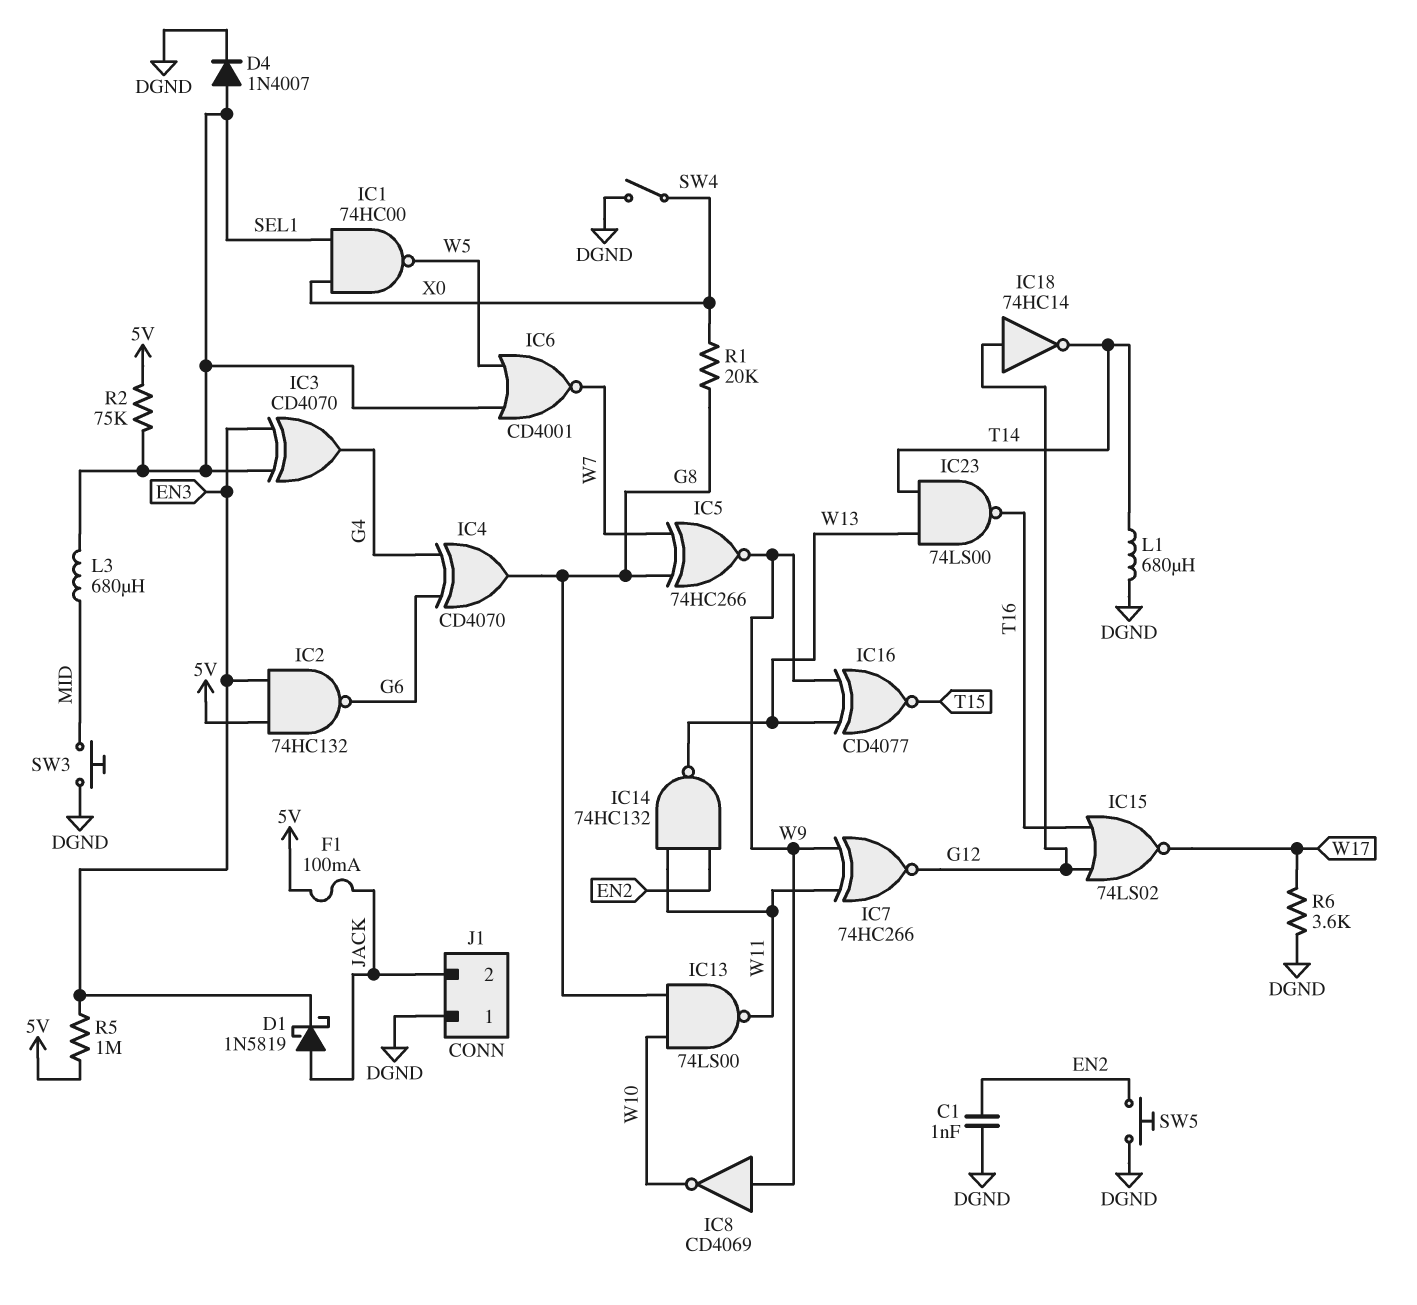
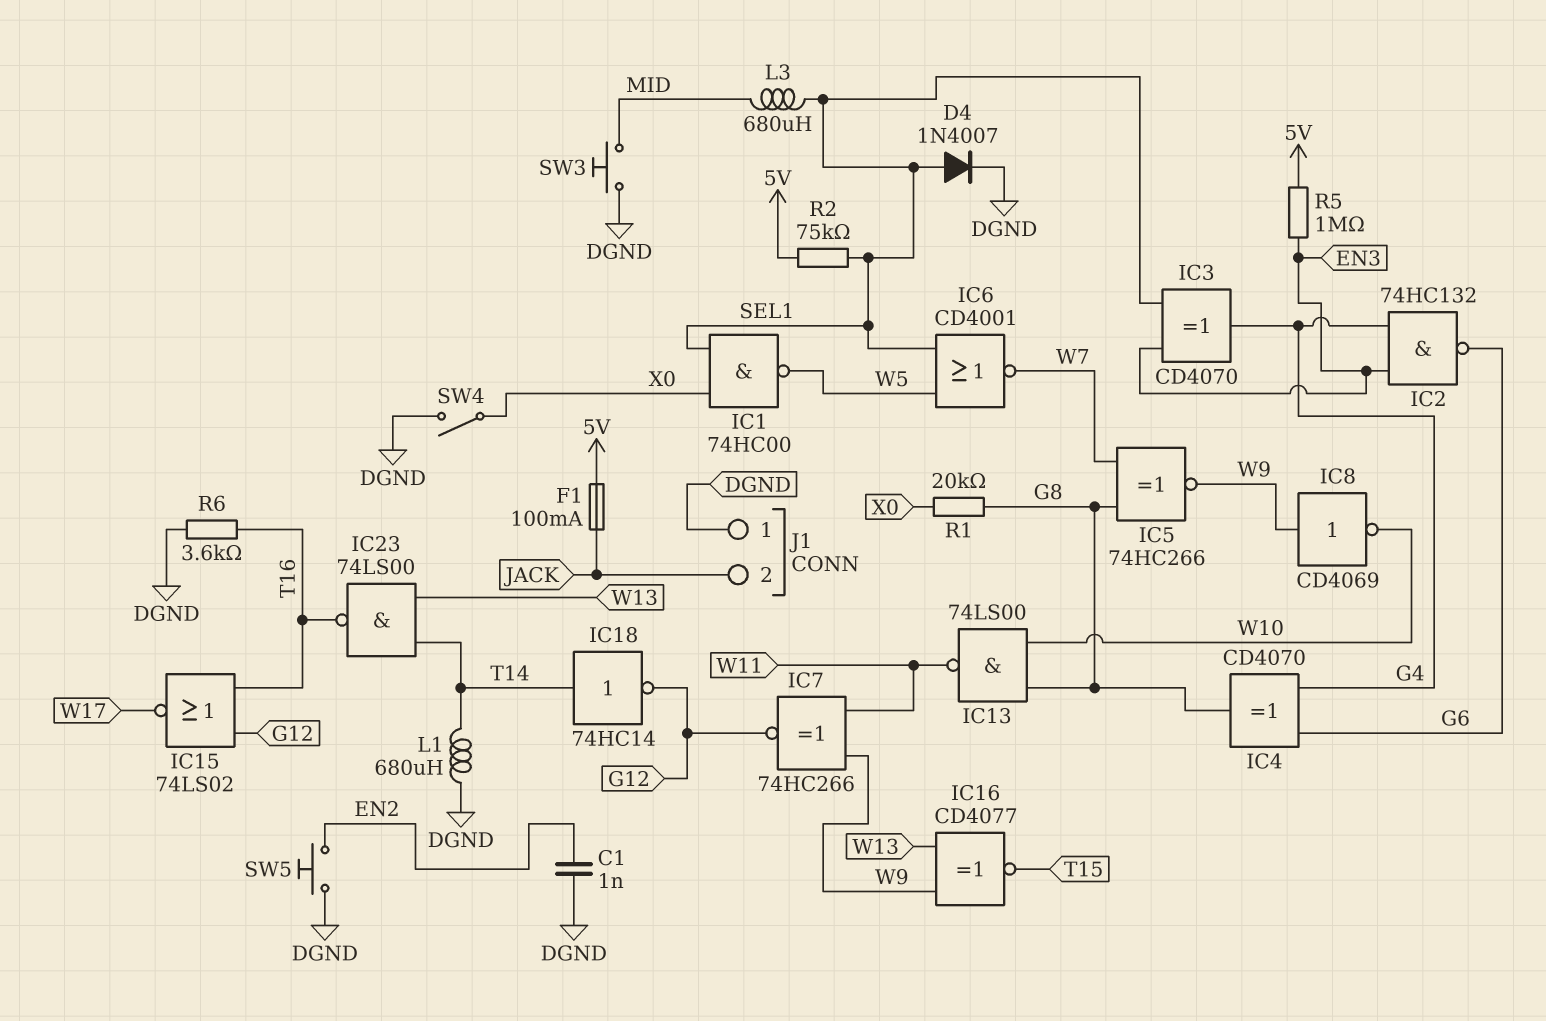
D1: schottky 1N5819 (A JACK, K EN3) -> none
IC2: NAND 74HC132 (in 5V, in EN3, out G6) -> NAND 74HC132 (in EN3, in G4, out G6)
IC14: NAND 74HC132 (in EN2, in W11, out W13) -> none
IC18: NOT 74HC14 (in G12, out T14) -> NOT 74HC14 (in T14, out G12)
R6: 3.6k (DGND, W17) -> 3.6k (DGND, T16)

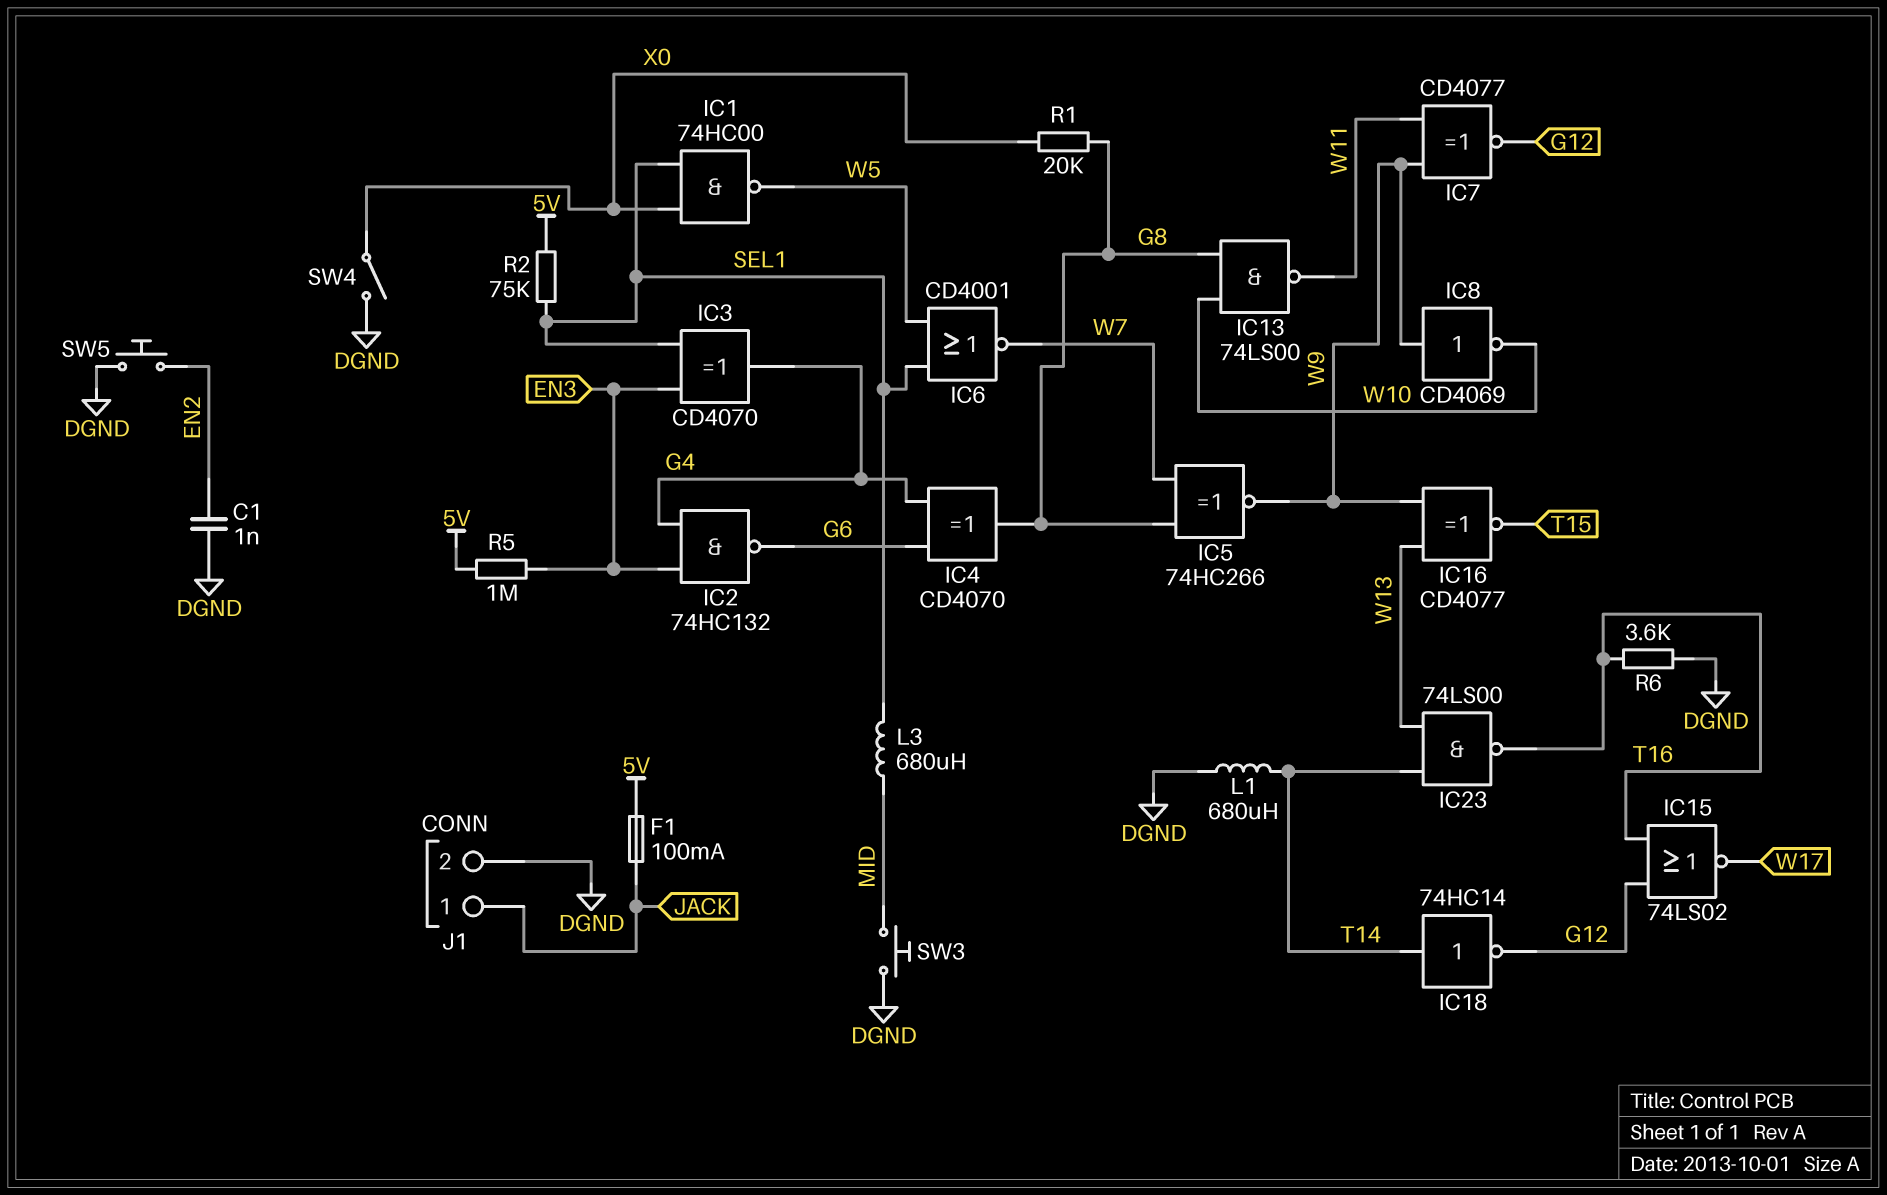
D4: diode 1N4007 (A SEL1, K DGND) -> none
IC7: XNOR 74HC266 (in W9, in W11, out G12) -> XNOR CD4077 (in W9, in W11, out G12)
J1 pin 1: DGND -> JACK
J1 pin 2: JACK -> DGND

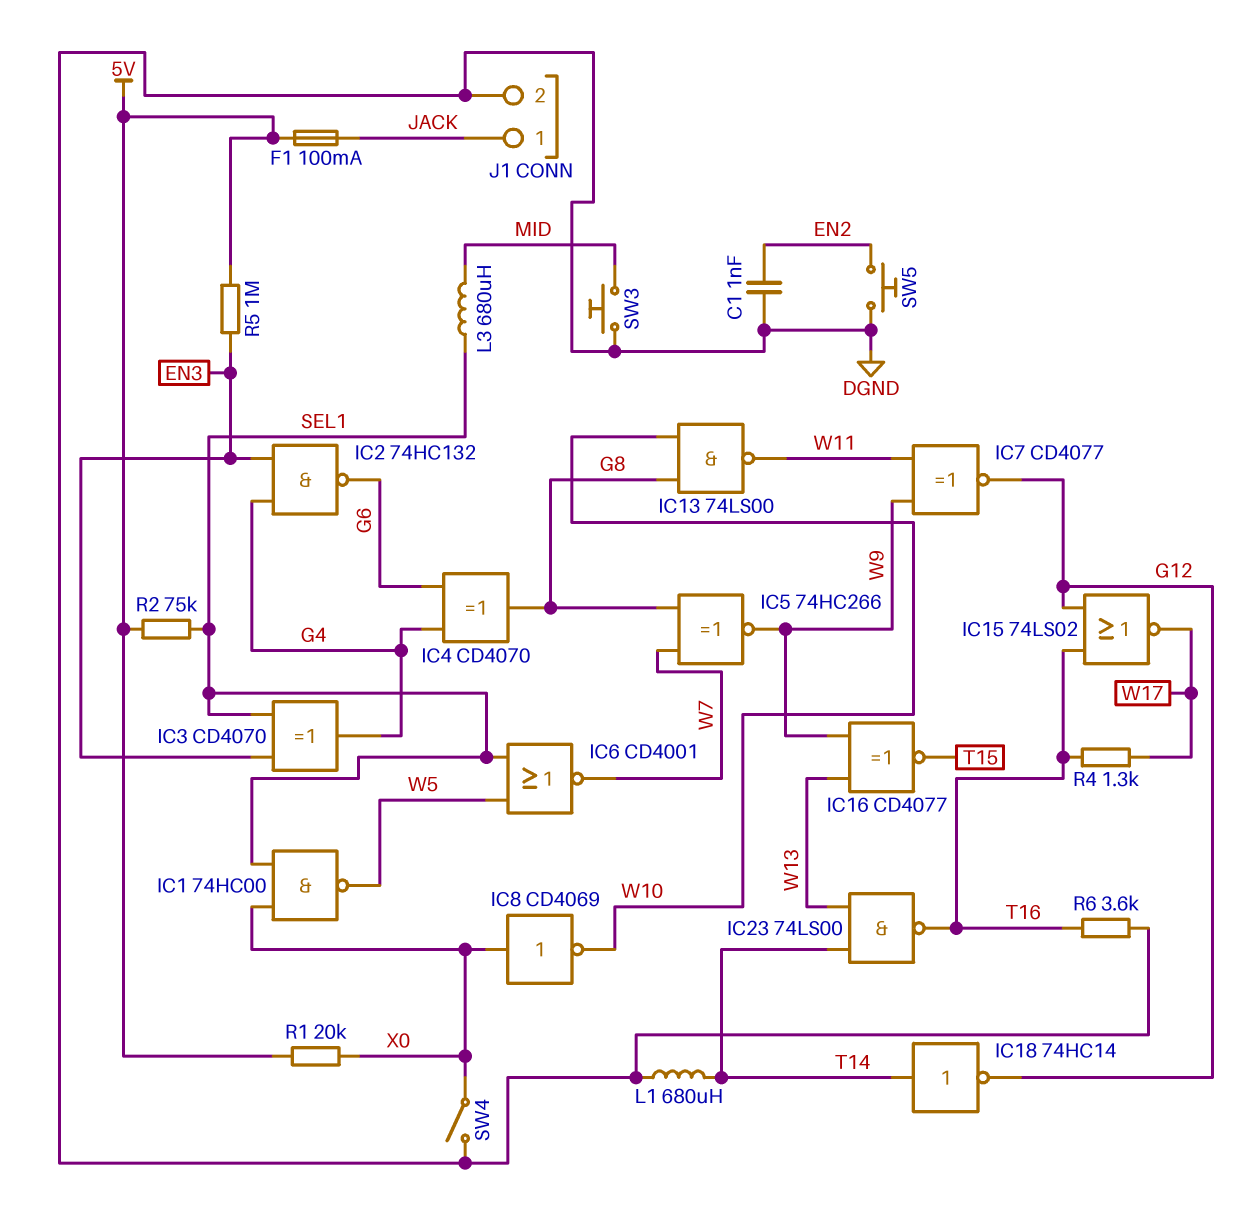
IC8: NOT CD4069 (in W9, out W10) -> NOT CD4069 (in X0, out W10)
R1: 20k (G8, X0) -> 20k (5V, X0)
R4: none -> 1.3k (T16, W17)

